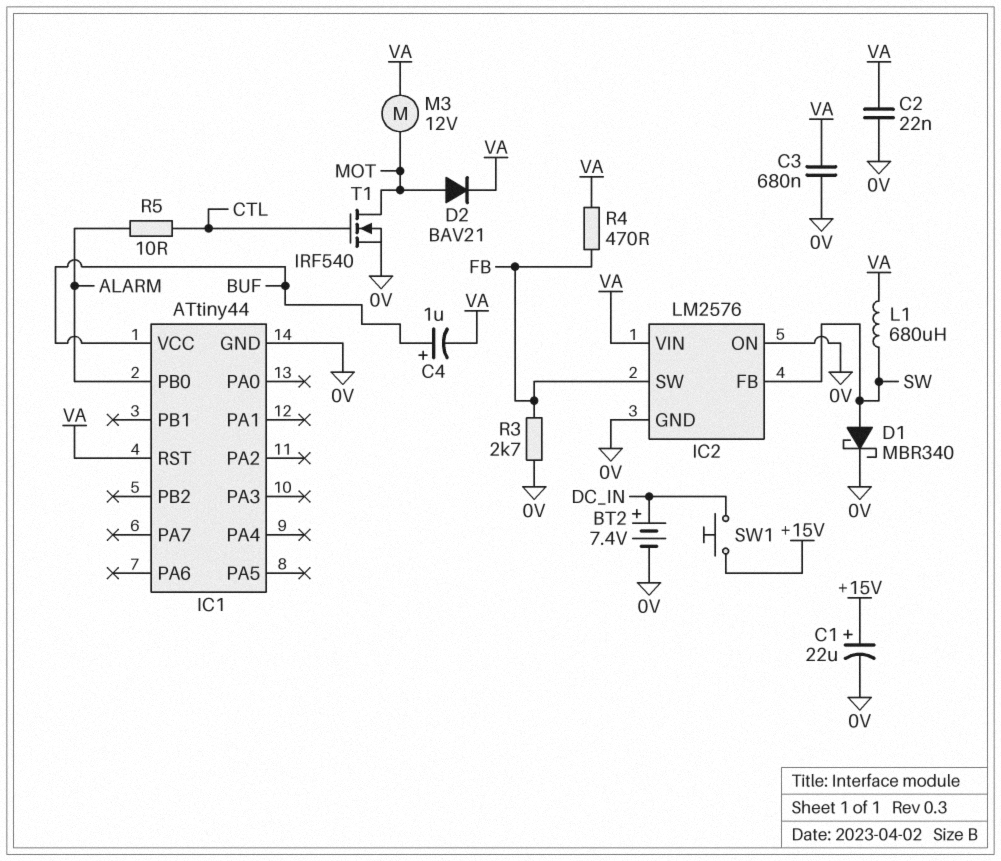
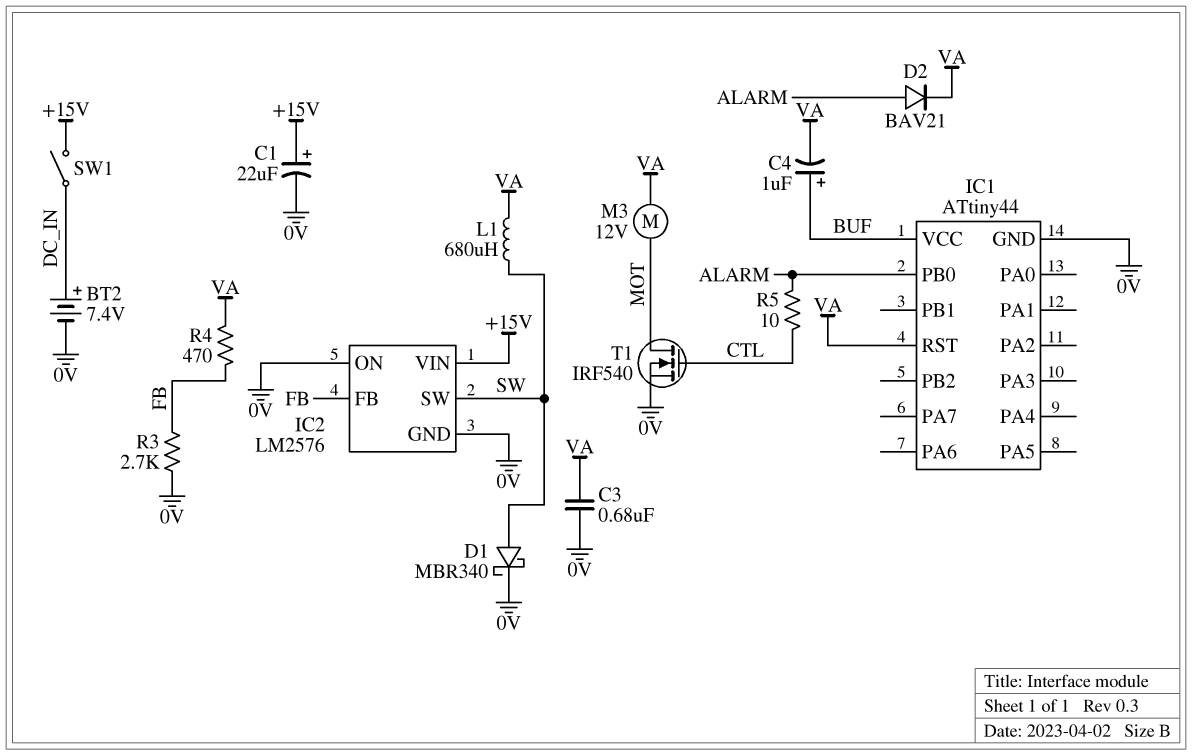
C2: 22nF (0V, VA) -> none
D2: diode BAV21 (A MOT, K VA) -> diode BAV21 (A ALARM, K VA)
IC2 pin FB: SW -> FB
IC2 pin SW: FB -> SW
IC2 pin VIN: VA -> +15V
SW1: button (+15V, DC_IN) -> switch (+15V, DC_IN)

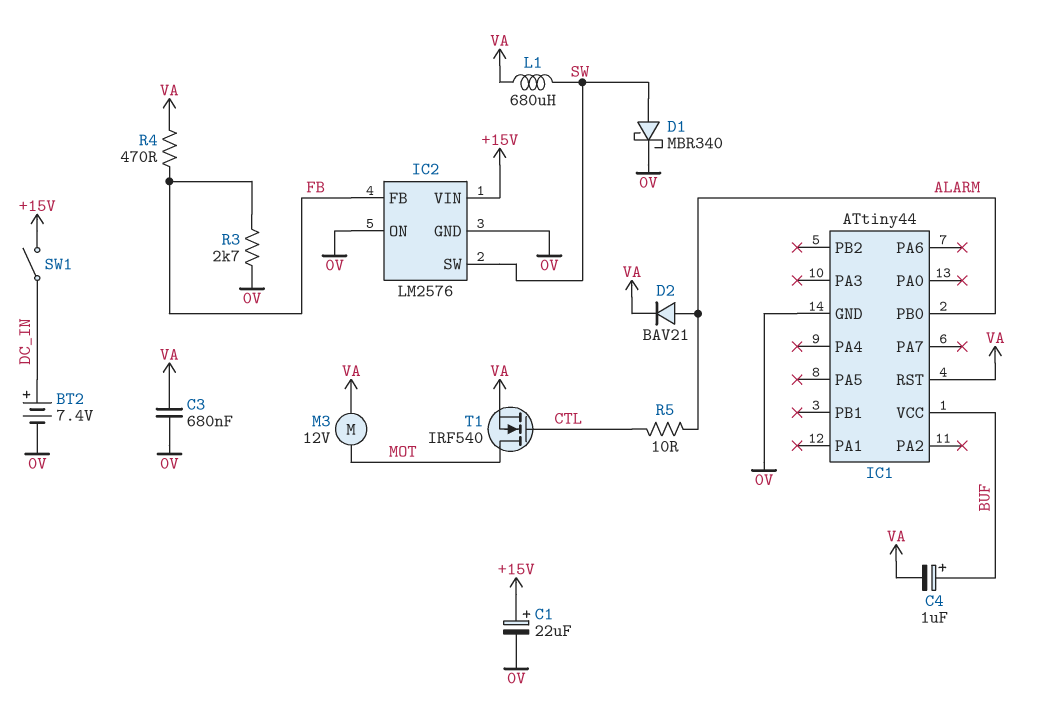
T1: NMOS IRF540 (G CTL, D MOT, S 0V) -> NMOS IRF540 (G CTL, D MOT, S VA)

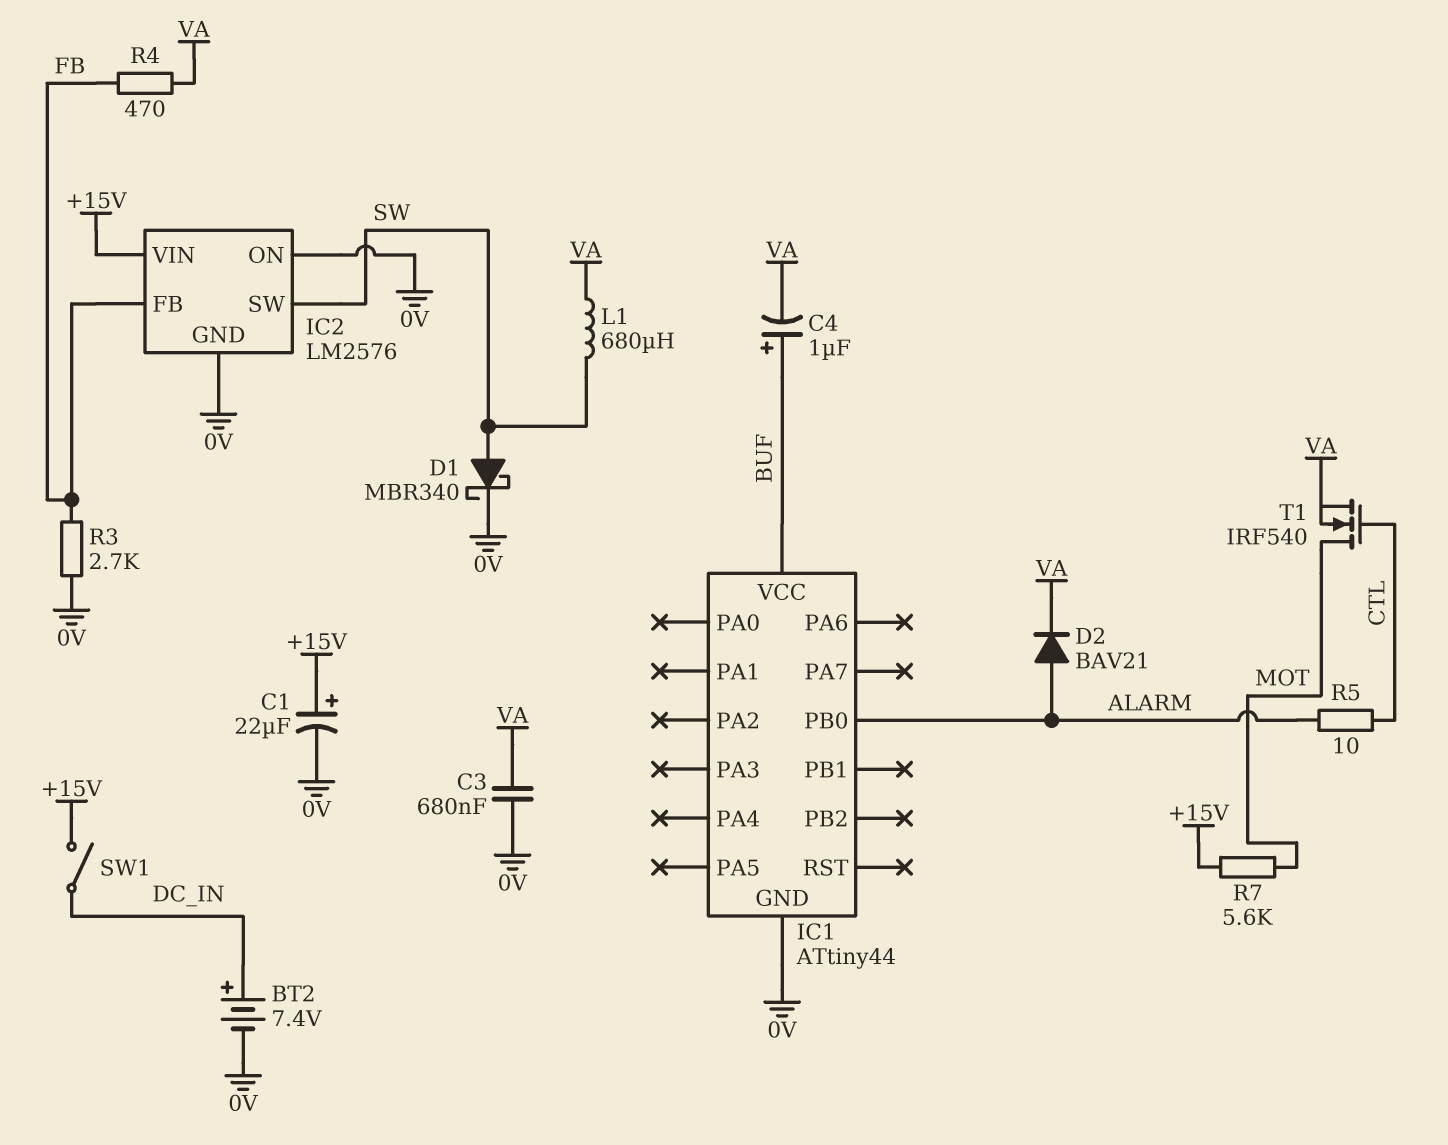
IC1 pin RST: VA -> none
M3: motor 12V (MOT, VA) -> none
R7: none -> 5.6k (+15V, MOT)

